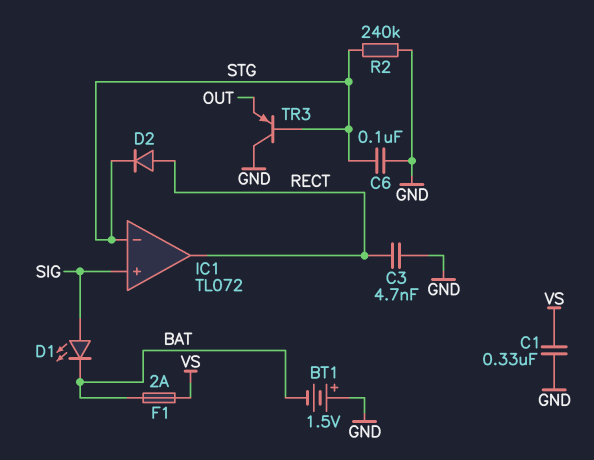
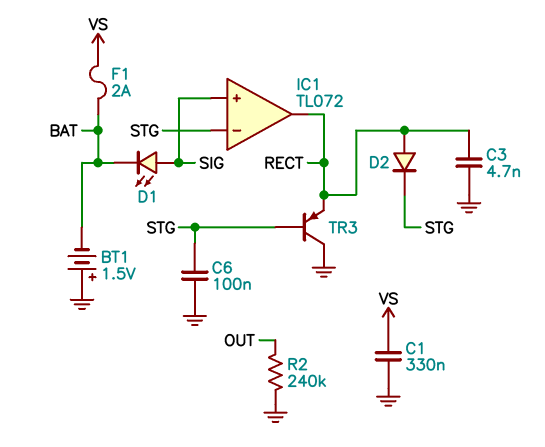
R2: 240k (GND, STG) -> 240k (GND, OUT)
TR3: PNP (B STG, C GND, E OUT) -> PNP (B STG, C GND, E RECT)

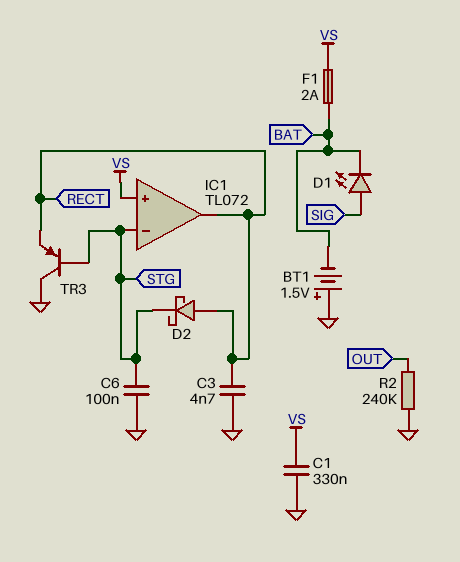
D2: diode (A RECT, K STG) -> schottky (A RECT, K STG)
IC1 pin in+: SIG -> VS

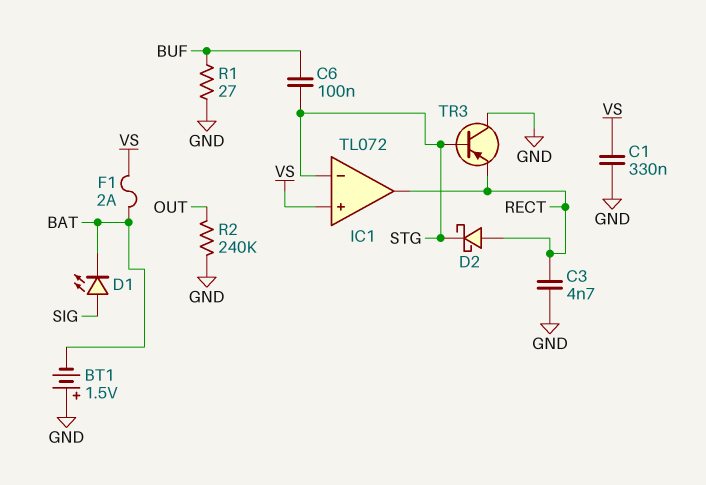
C6: 100nF (GND, STG) -> 100nF (BUF, STG)
R1: none -> 27 (BUF, GND)

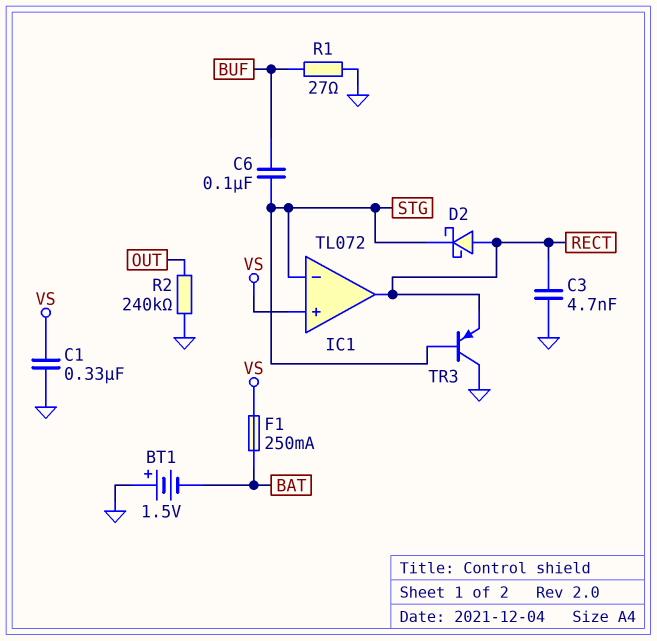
D1: LED (A SIG, K BAT) -> none
F1: 2A (BAT, VS) -> 250mA (BAT, VS)

